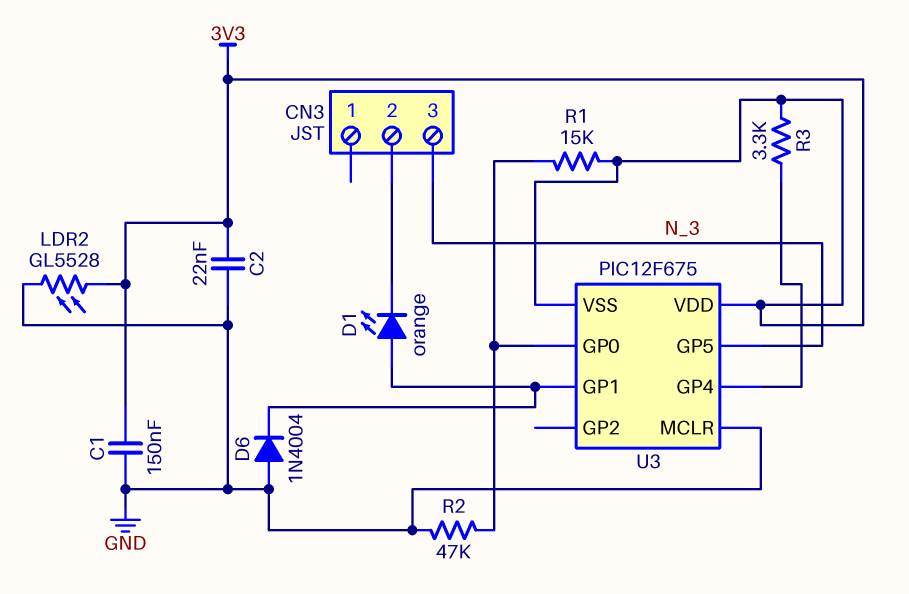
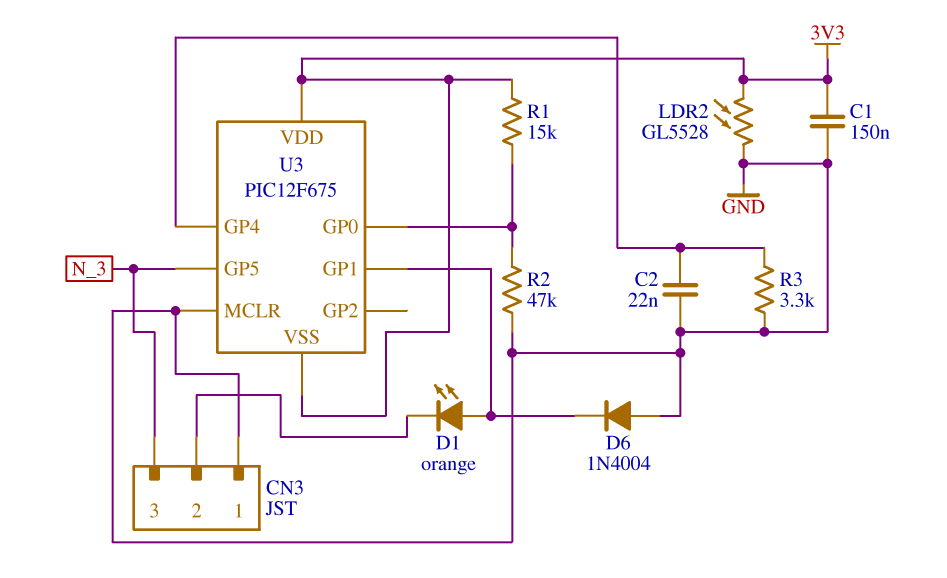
C2: 22nF (3V3, GND) -> 22nF (GND, U3/GP4)
CN3 pin 1: none -> GND
R3: 3.3k (3V3, U3/GP4) -> 3.3k (GND, U3/GP4)

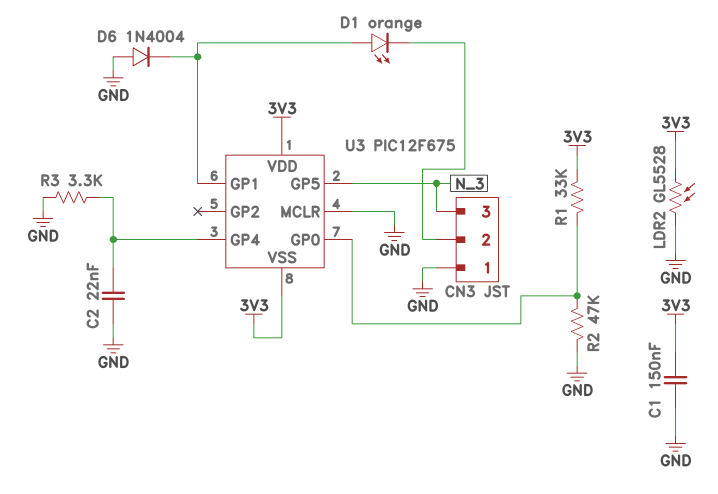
R1: 15k (3V3, U3/GP0) -> 33k (3V3, U3/GP0)

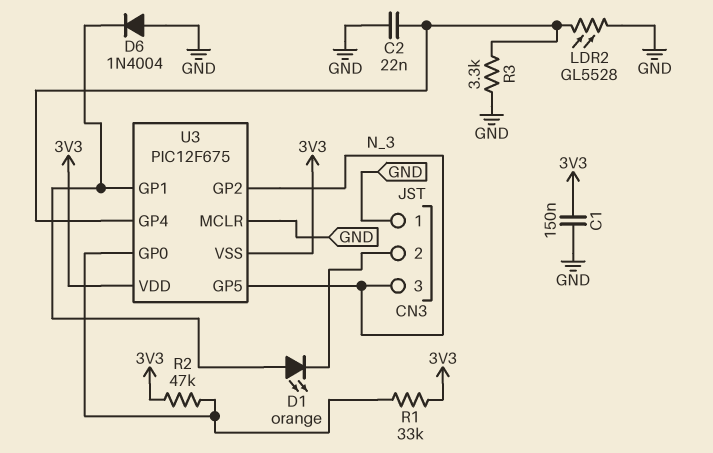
LDR2: GL5528 (3V3, GND) -> GL5528 (GND, U3/GP4)
R2: 47k (GND, U3/GP0) -> 47k (3V3, U3/GP0)
U3 pin GP2: none -> N_3

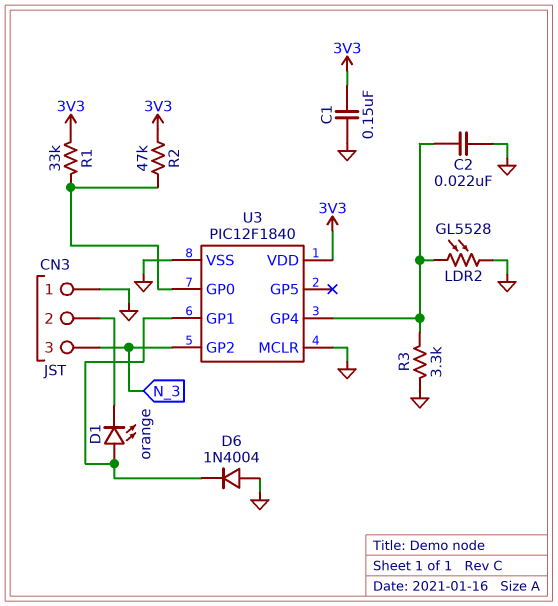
U3: PIC12F675 -> PIC12F1840
U3 pin GP5: N_3 -> none
U3 pin VSS: 3V3 -> GND

